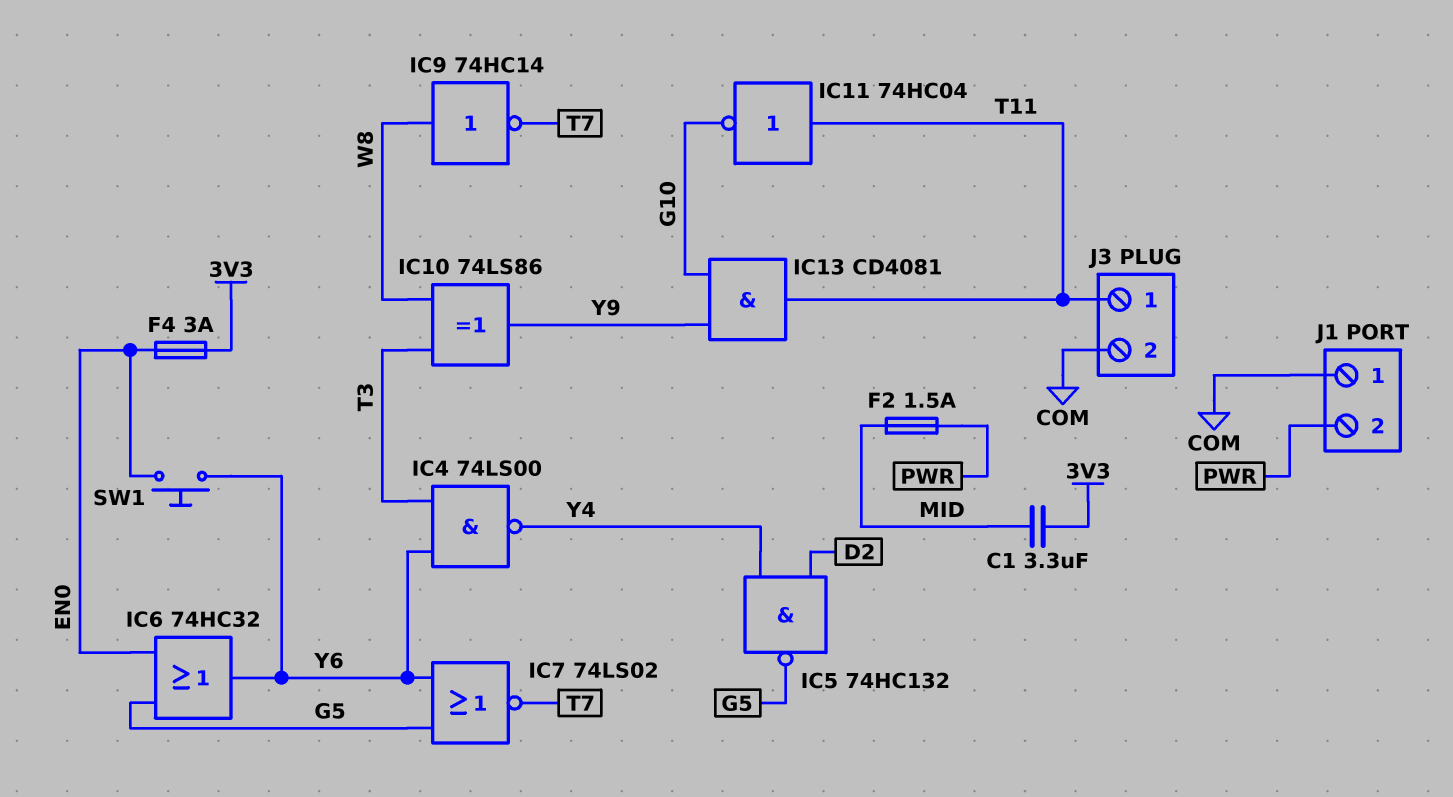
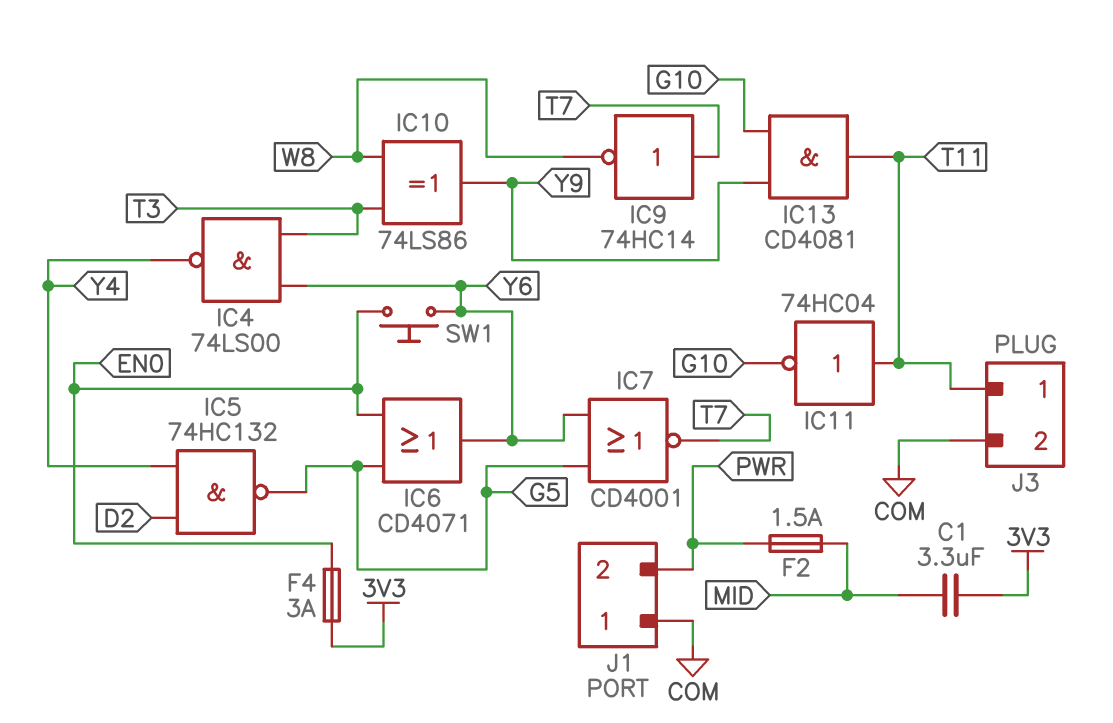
IC6: OR 74HC32 (in EN0, in G5, out Y6) -> OR CD4071 (in EN0, in G5, out Y6)
IC7: NOR 74LS02 (in G5, in Y6, out T7) -> NOR CD4001 (in G5, in Y6, out T7)
IC9: NOT 74HC14 (in W8, out T7) -> NOT 74HC14 (in T7, out W8)

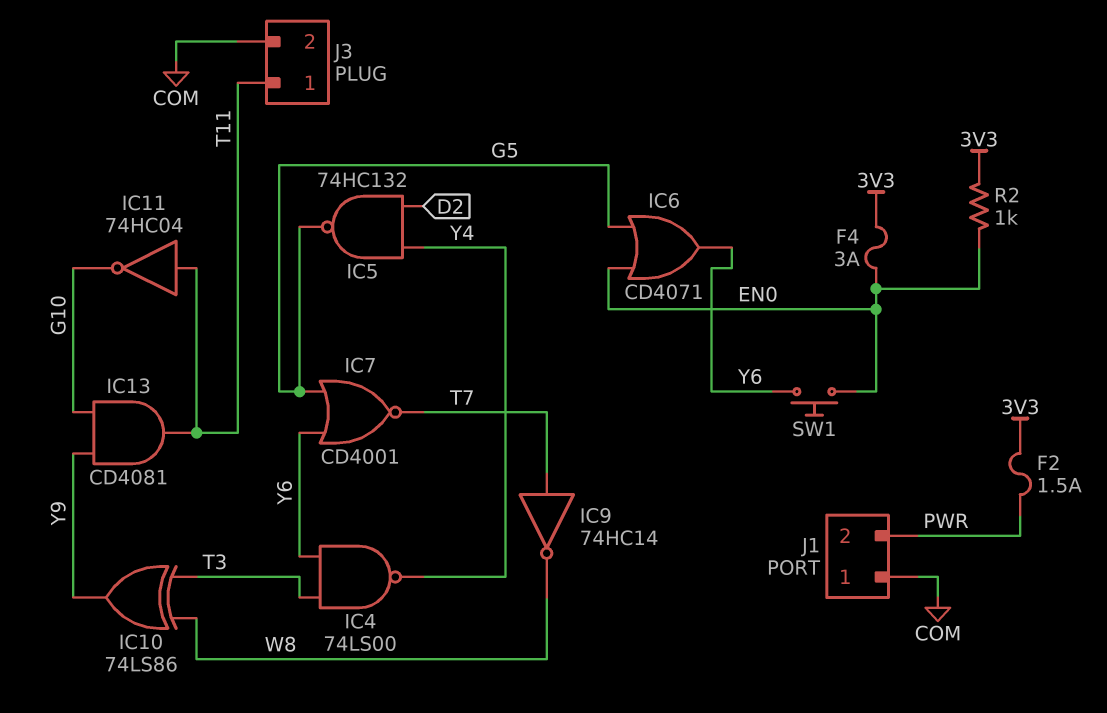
C1: 3.3uF (3V3, MID) -> none
F2: 1.5A (MID, PWR) -> 1.5A (3V3, PWR)
R2: none -> 1k (3V3, EN0)

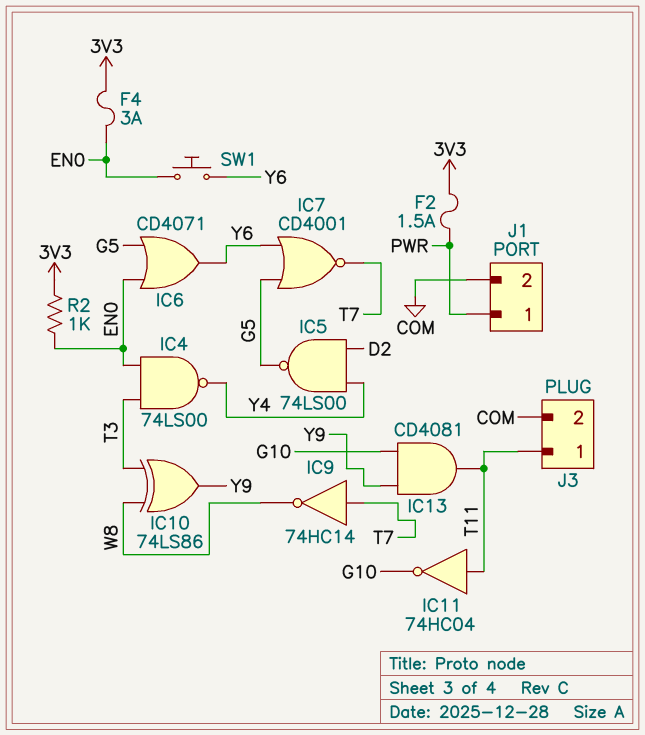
IC4: NAND 74LS00 (in T3, in Y6, out Y4) -> NAND 74LS00 (in EN0, in T3, out Y4)
IC5: NAND 74HC132 (in D2, in Y4, out G5) -> NAND 74LS00 (in D2, in Y4, out G5)
J1 pin 1: COM -> PWR
J1 pin 2: PWR -> COM

